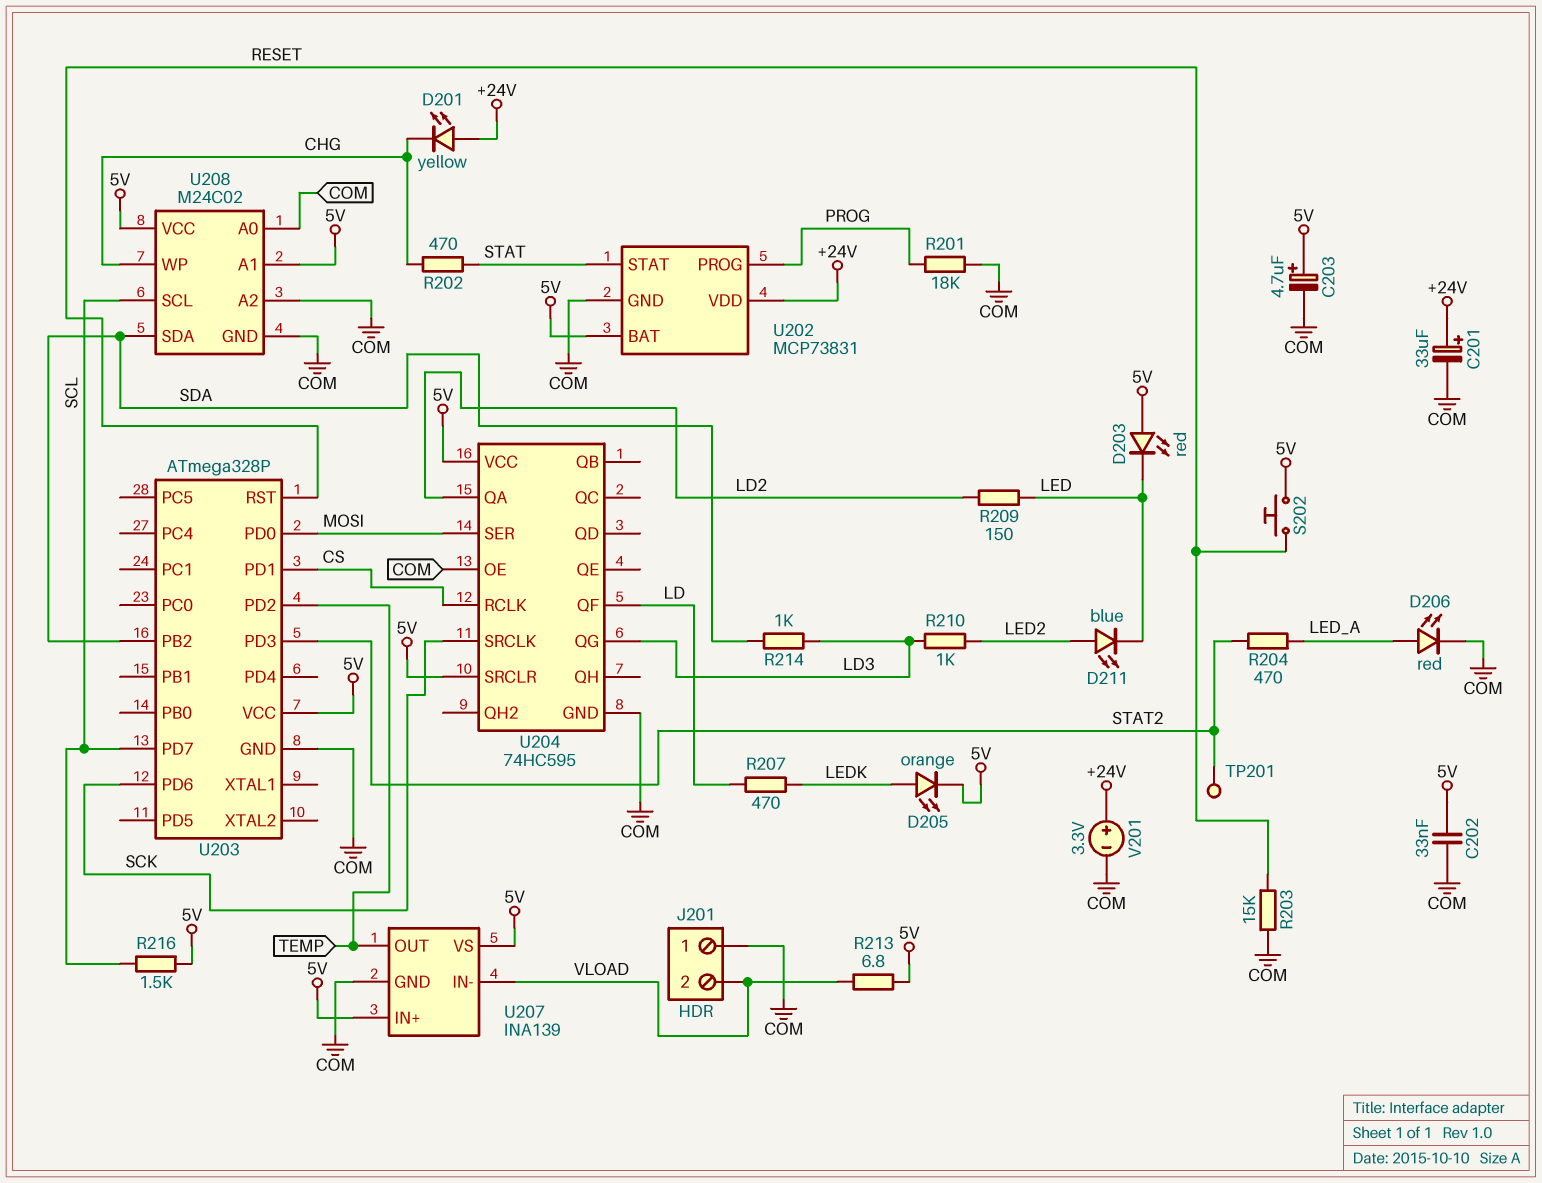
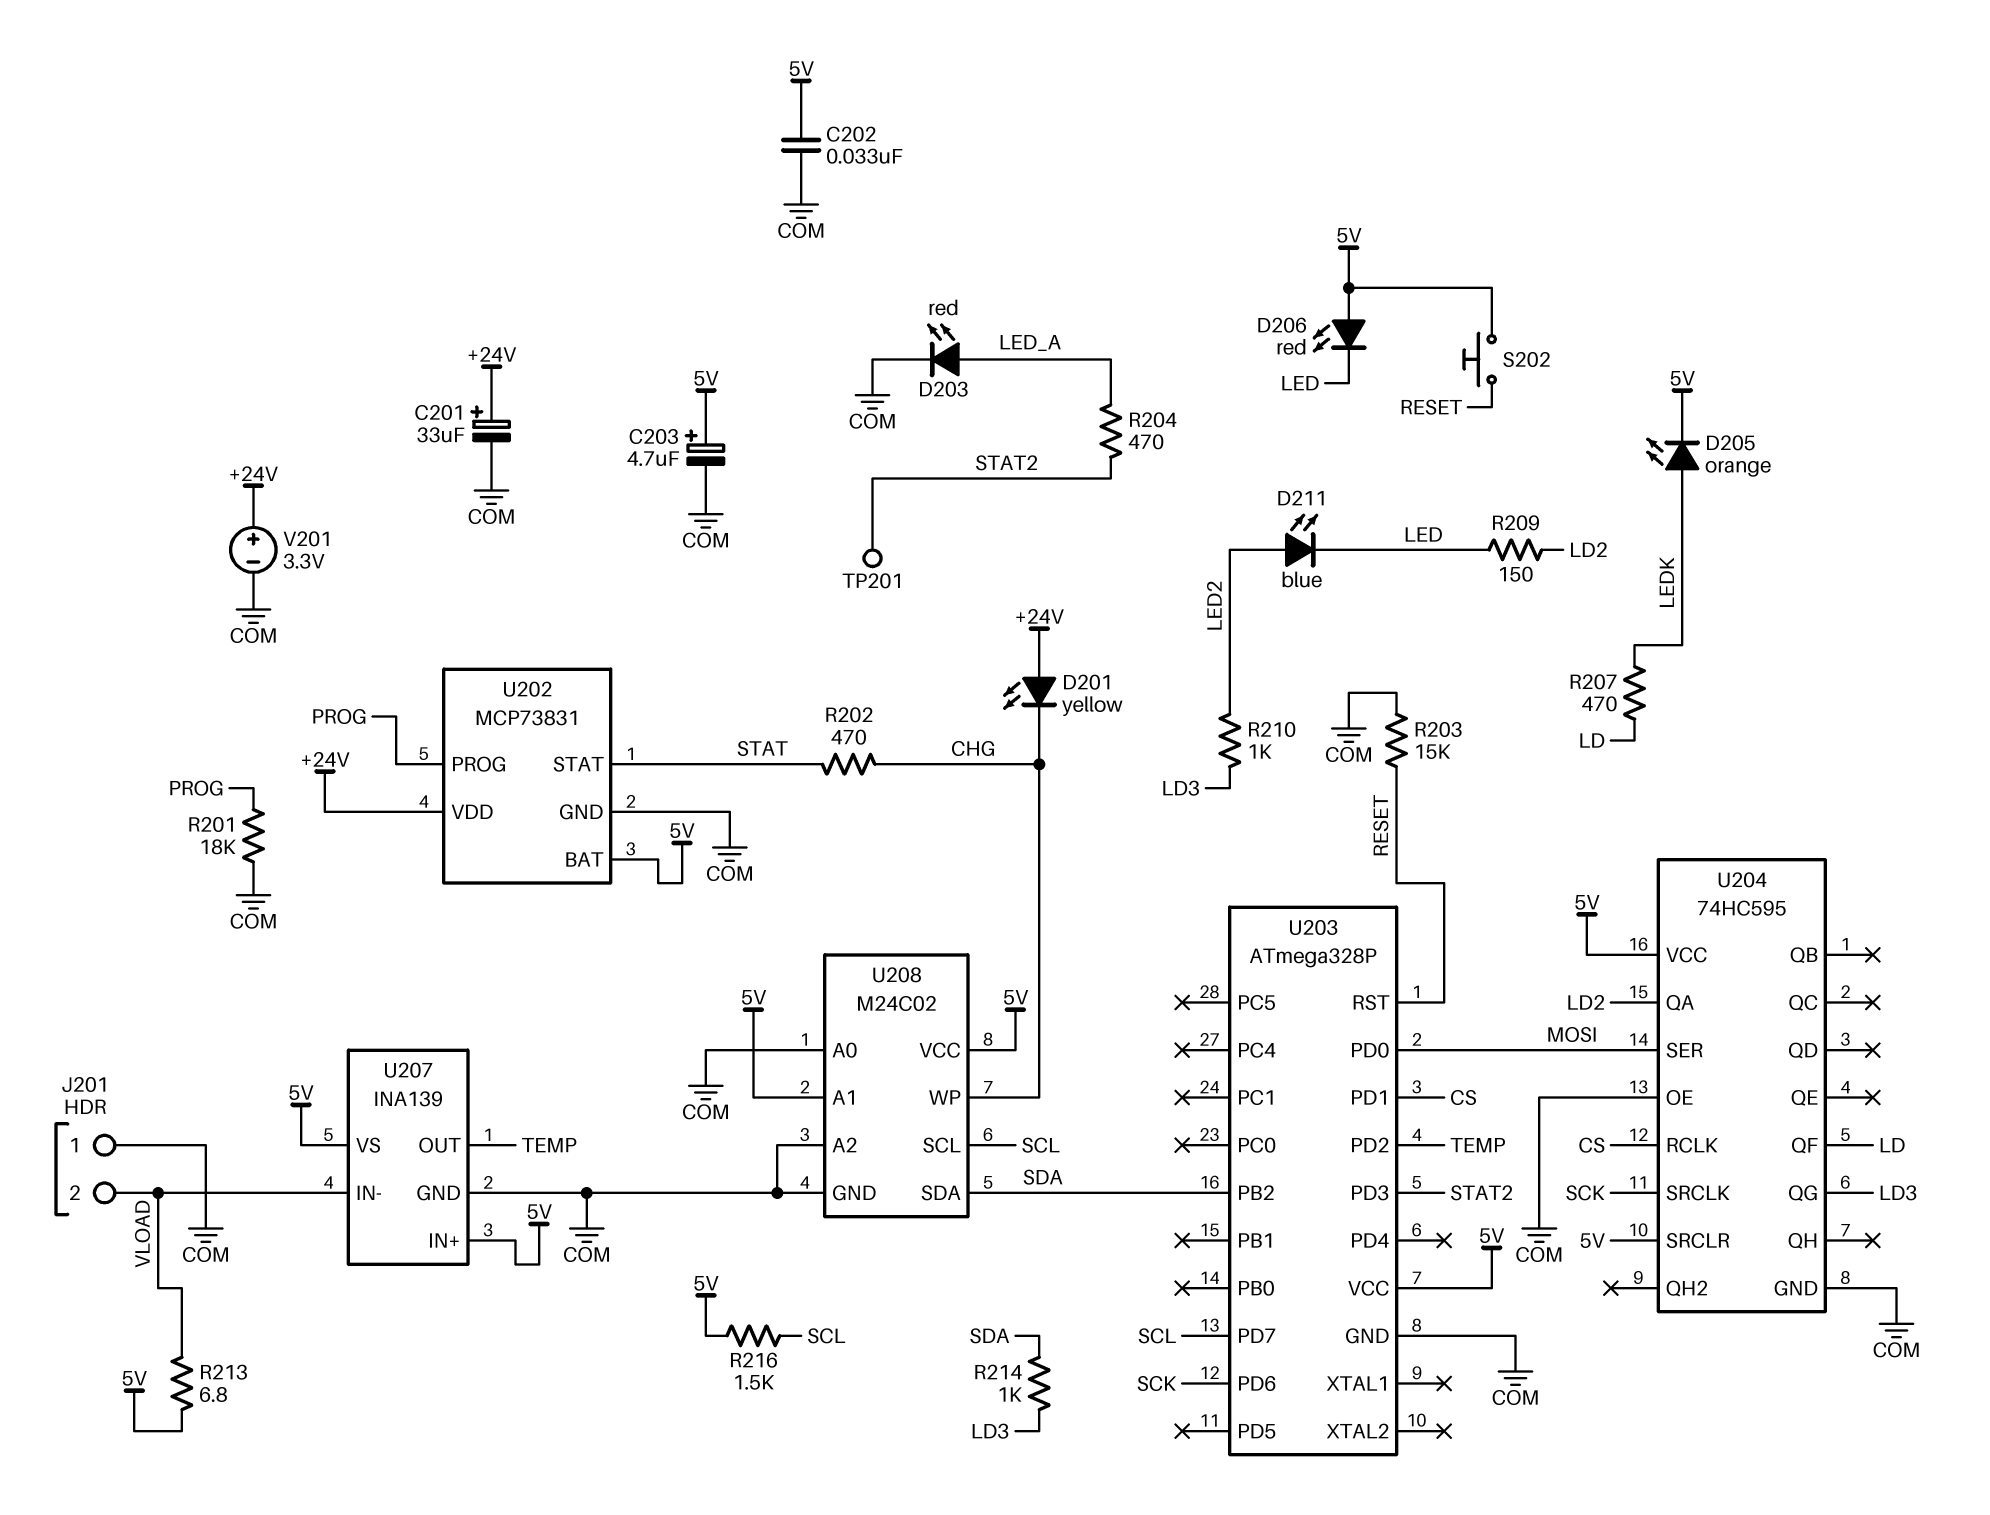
D203: LED red (A 5V, K LED) -> LED red (A LED_A, K COM)
D206: LED red (A LED_A, K COM) -> LED red (A 5V, K LED)

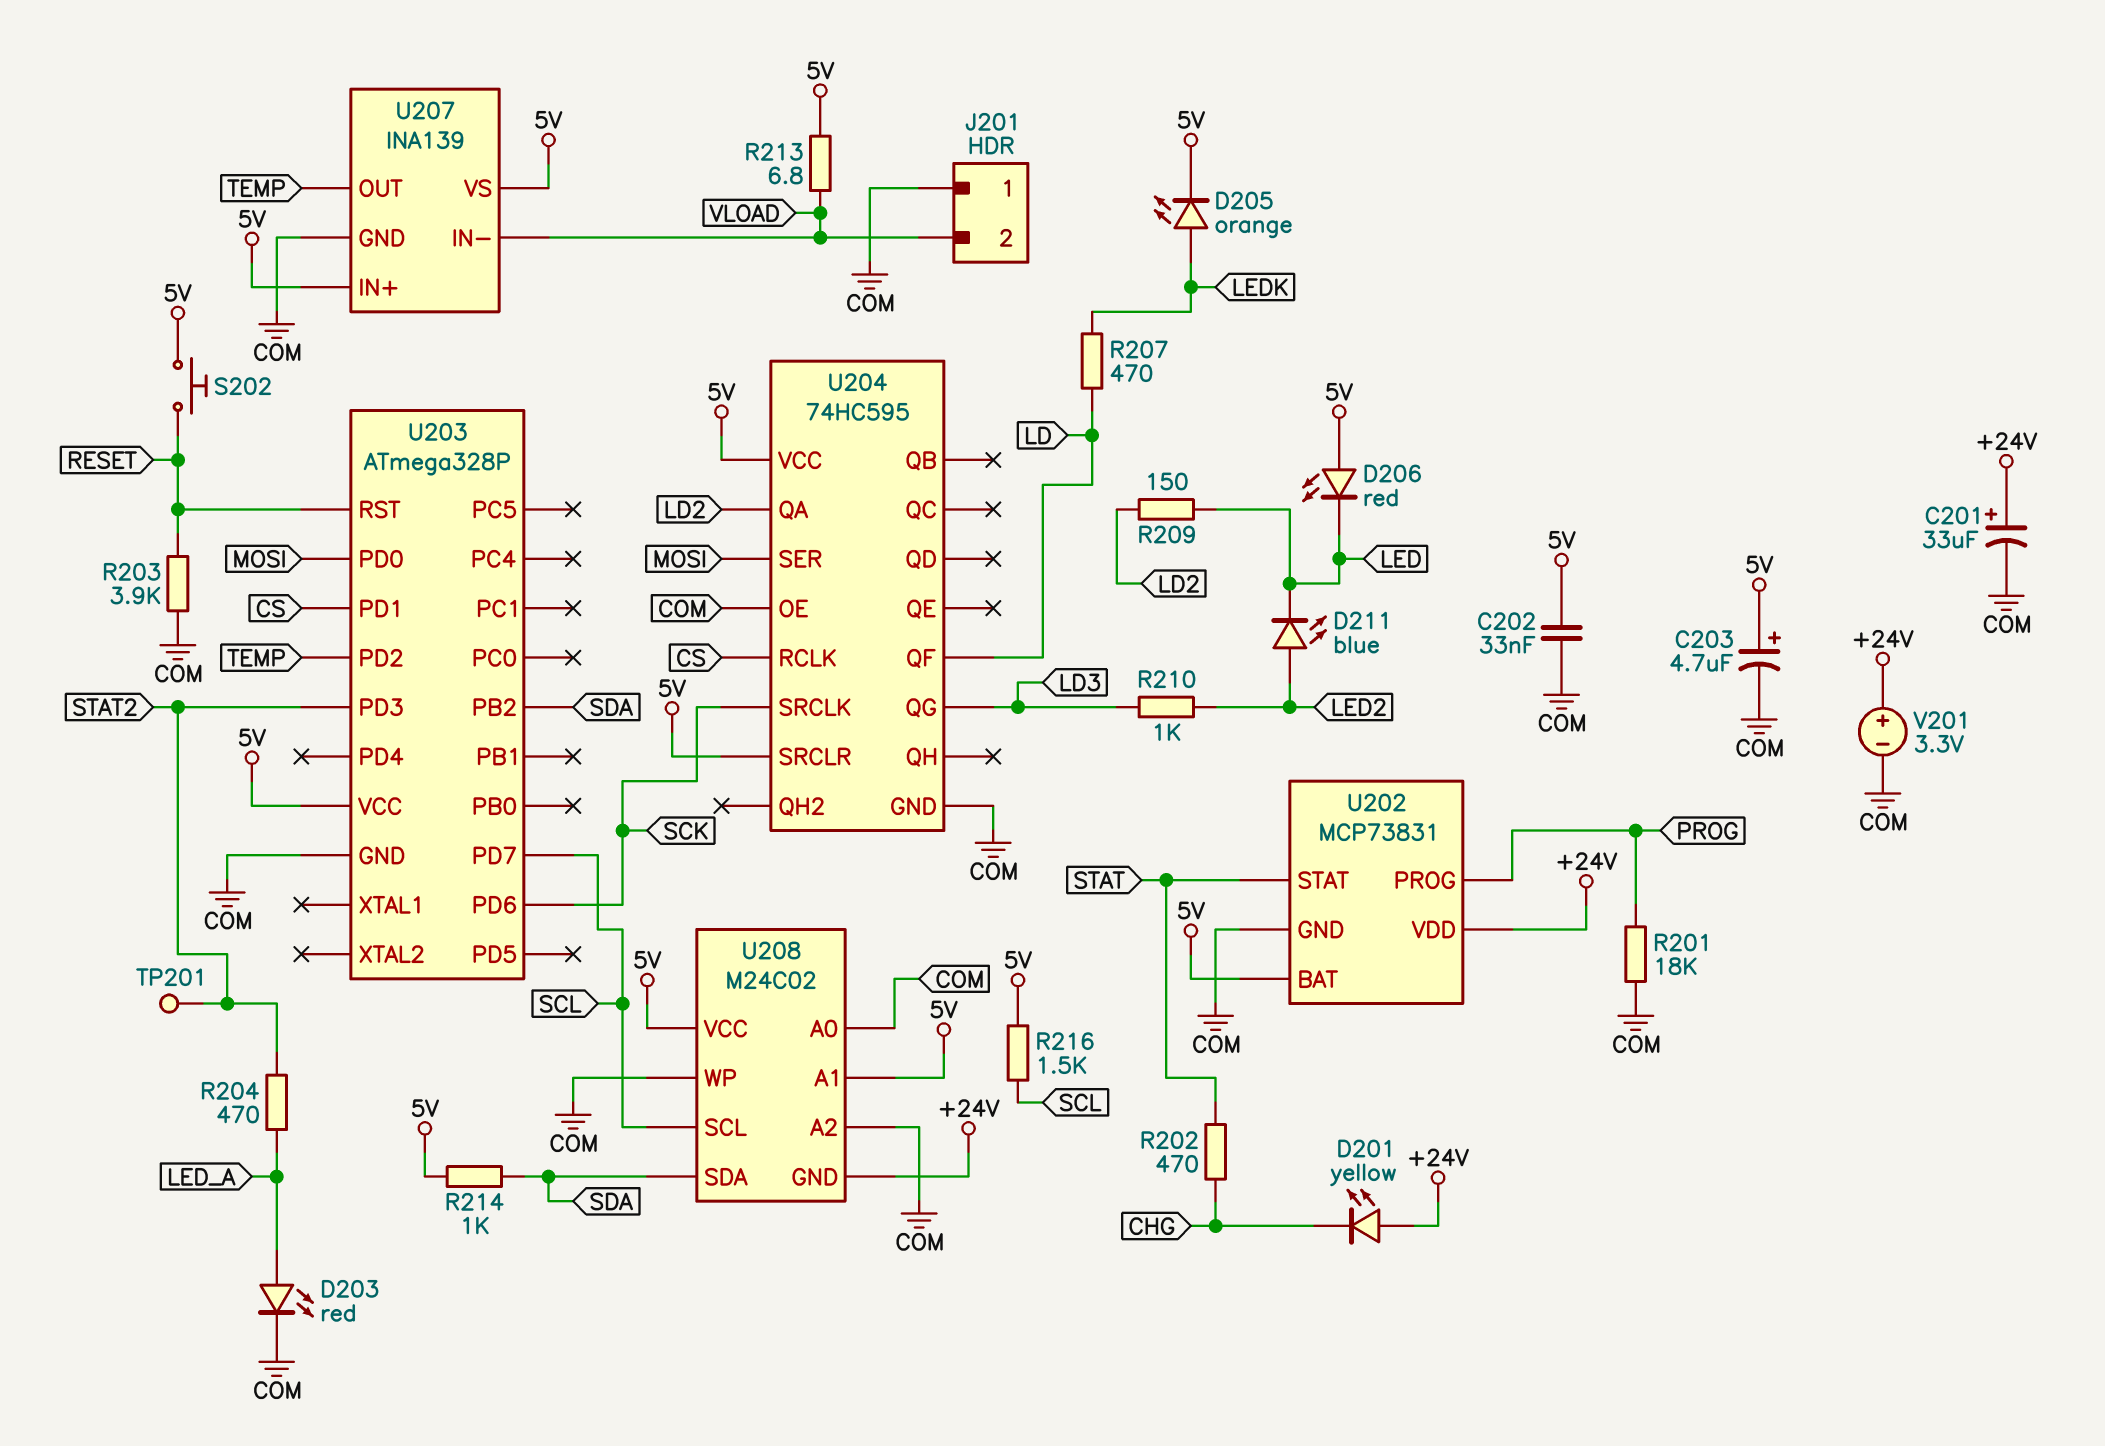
R203: 15k (COM, RESET) -> 3.9k (COM, RESET)
R214: 1k (LD3, SDA) -> 1k (5V, SDA)
U208 pin GND: COM -> +24V
U208 pin WP: CHG -> COM

